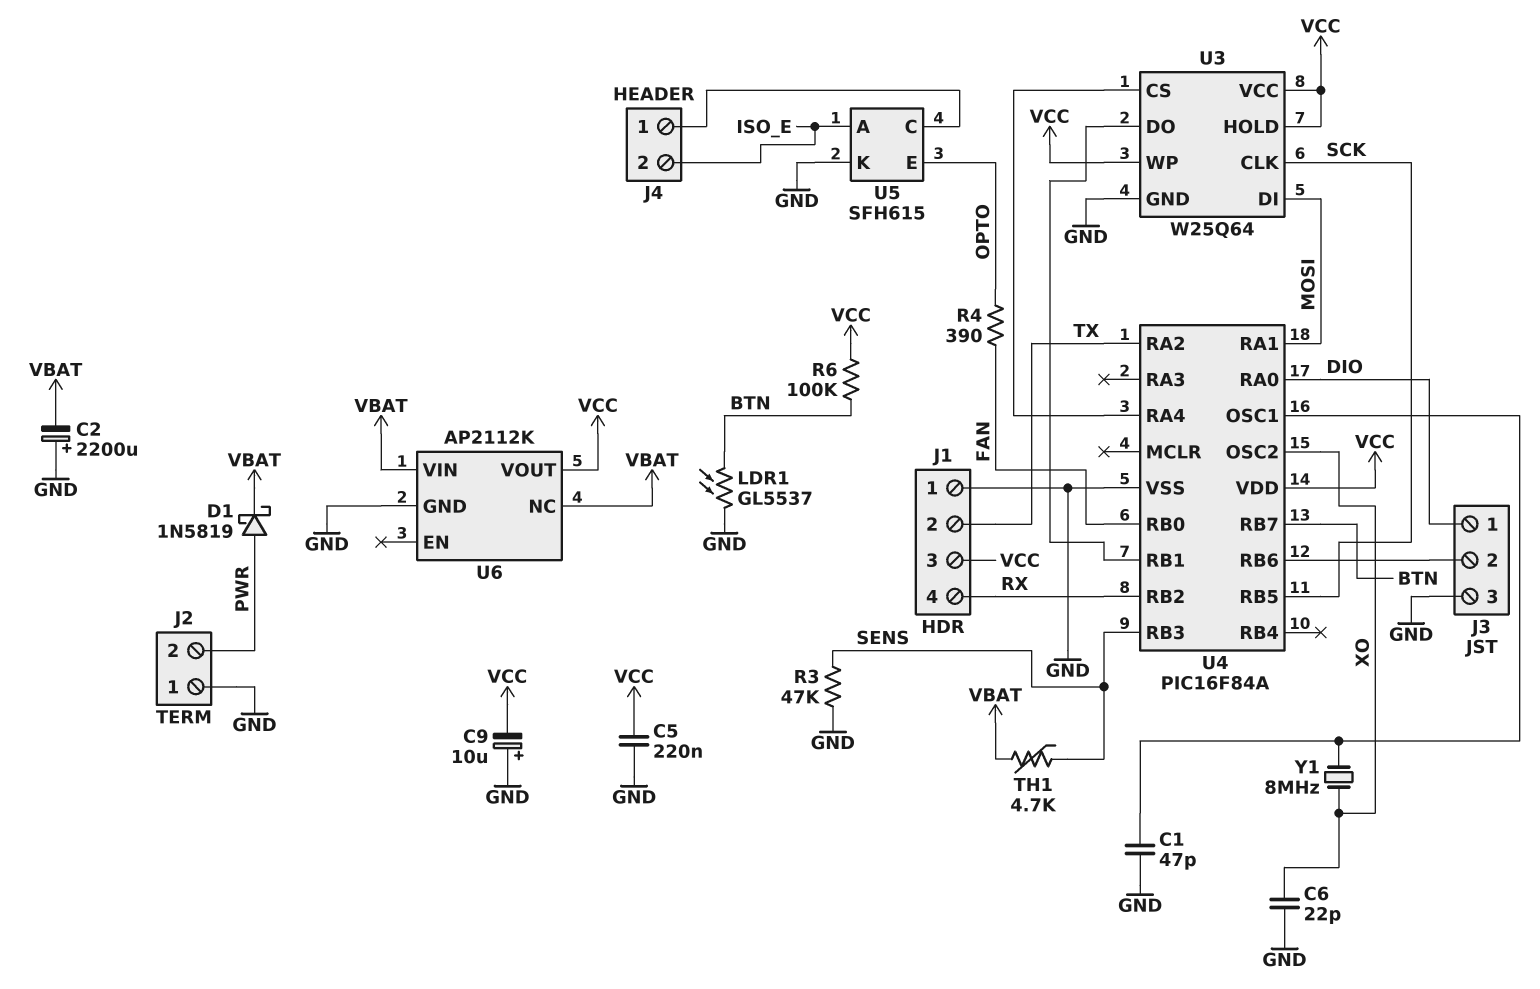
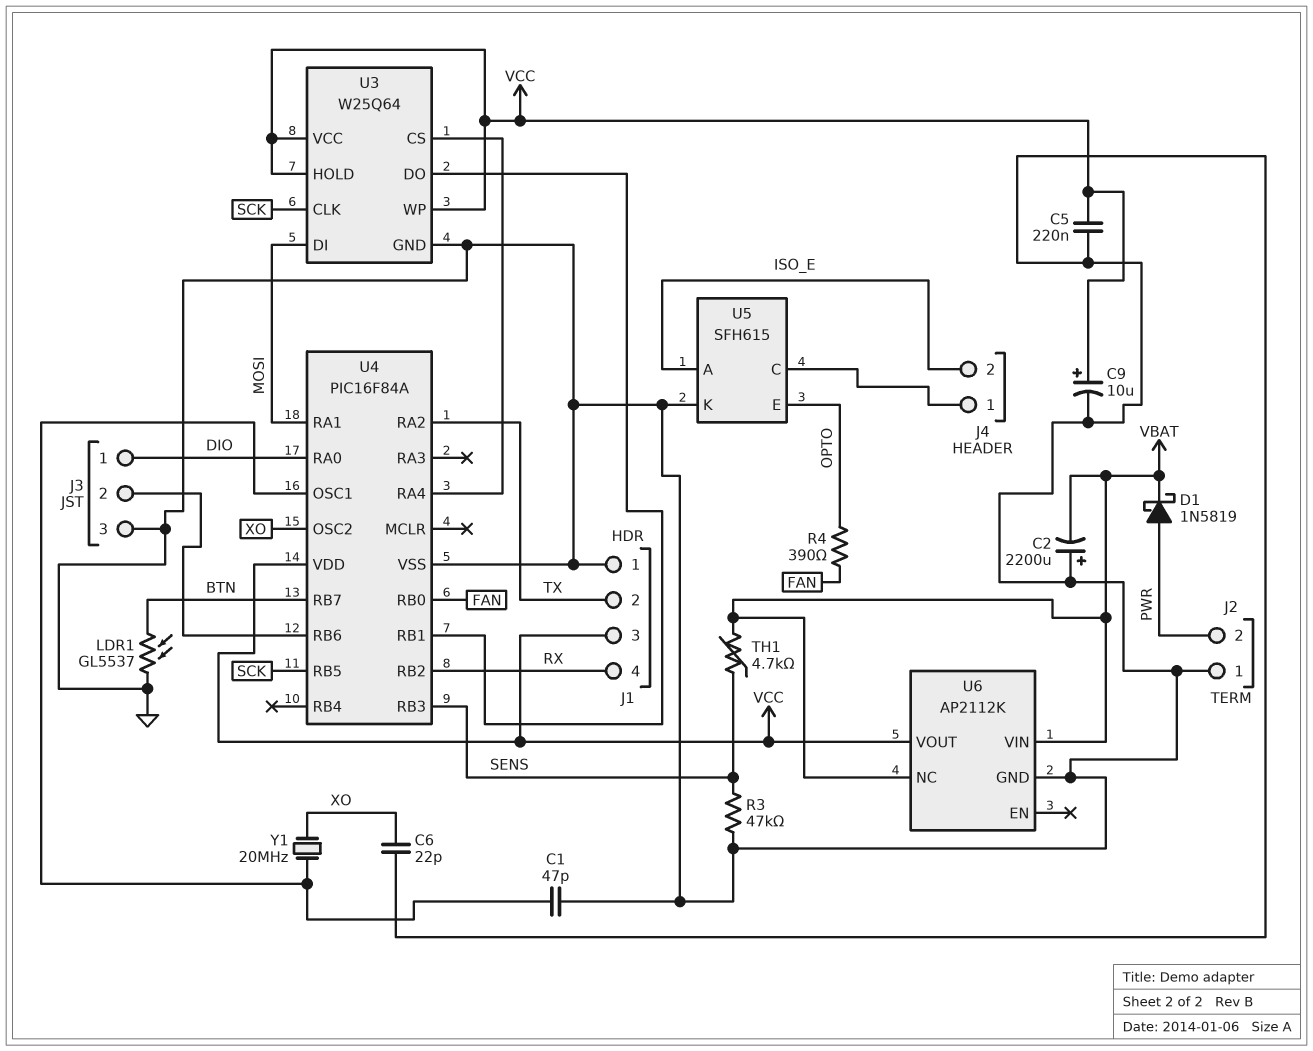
C9: 10uF (plus GND, minus VCC) -> 10uF (plus VCC, minus GND)
R6: 100k (BTN, VCC) -> none
Y1: 8MHz (U4/OSC1, XO) -> 20MHz (U4/OSC1, XO)

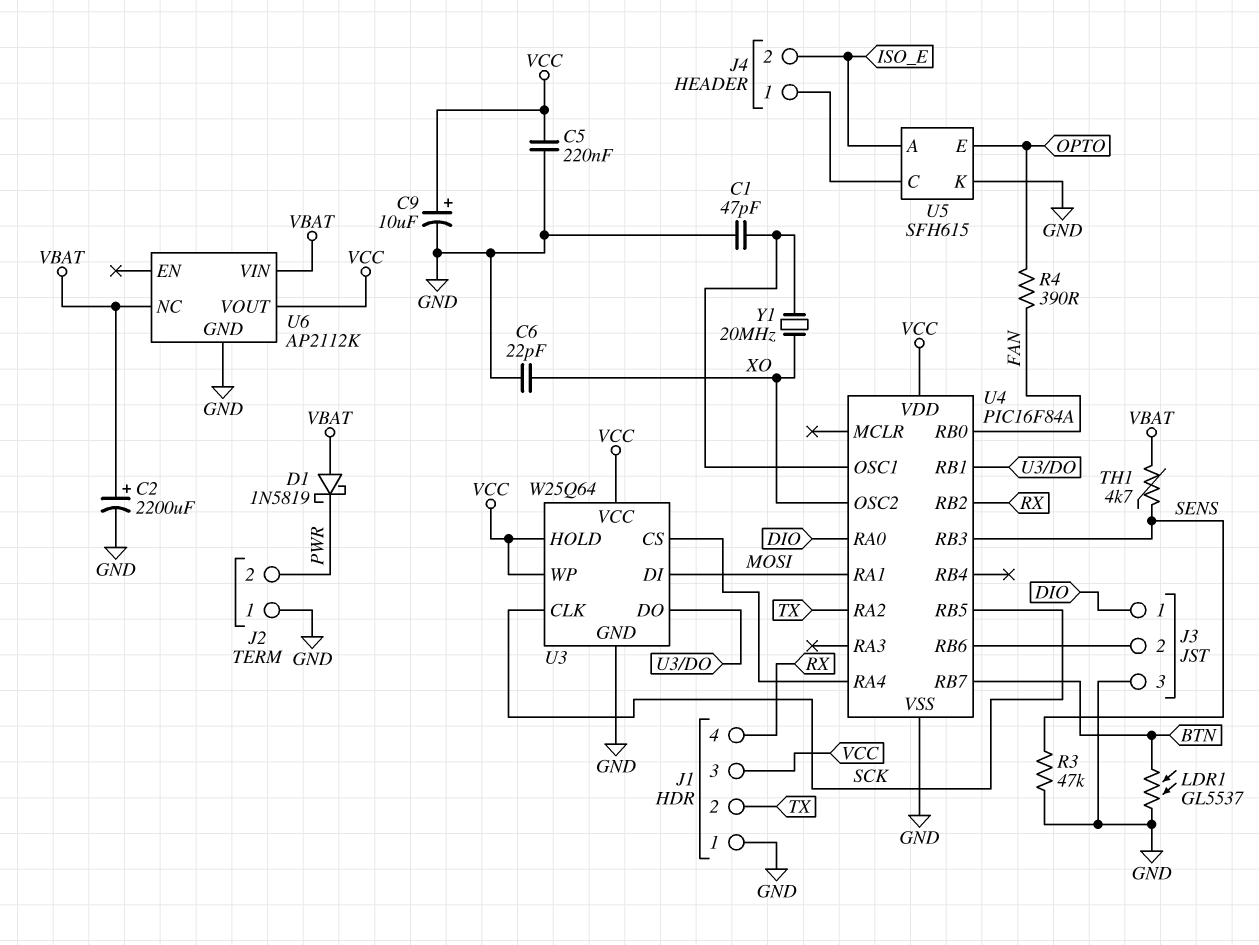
C2: 2200uF (plus GND, minus VBAT) -> 2200uF (plus VBAT, minus GND)
D1: schottky 1N5819 (A PWR, K VBAT) -> schottky 1N5819 (A VBAT, K PWR)

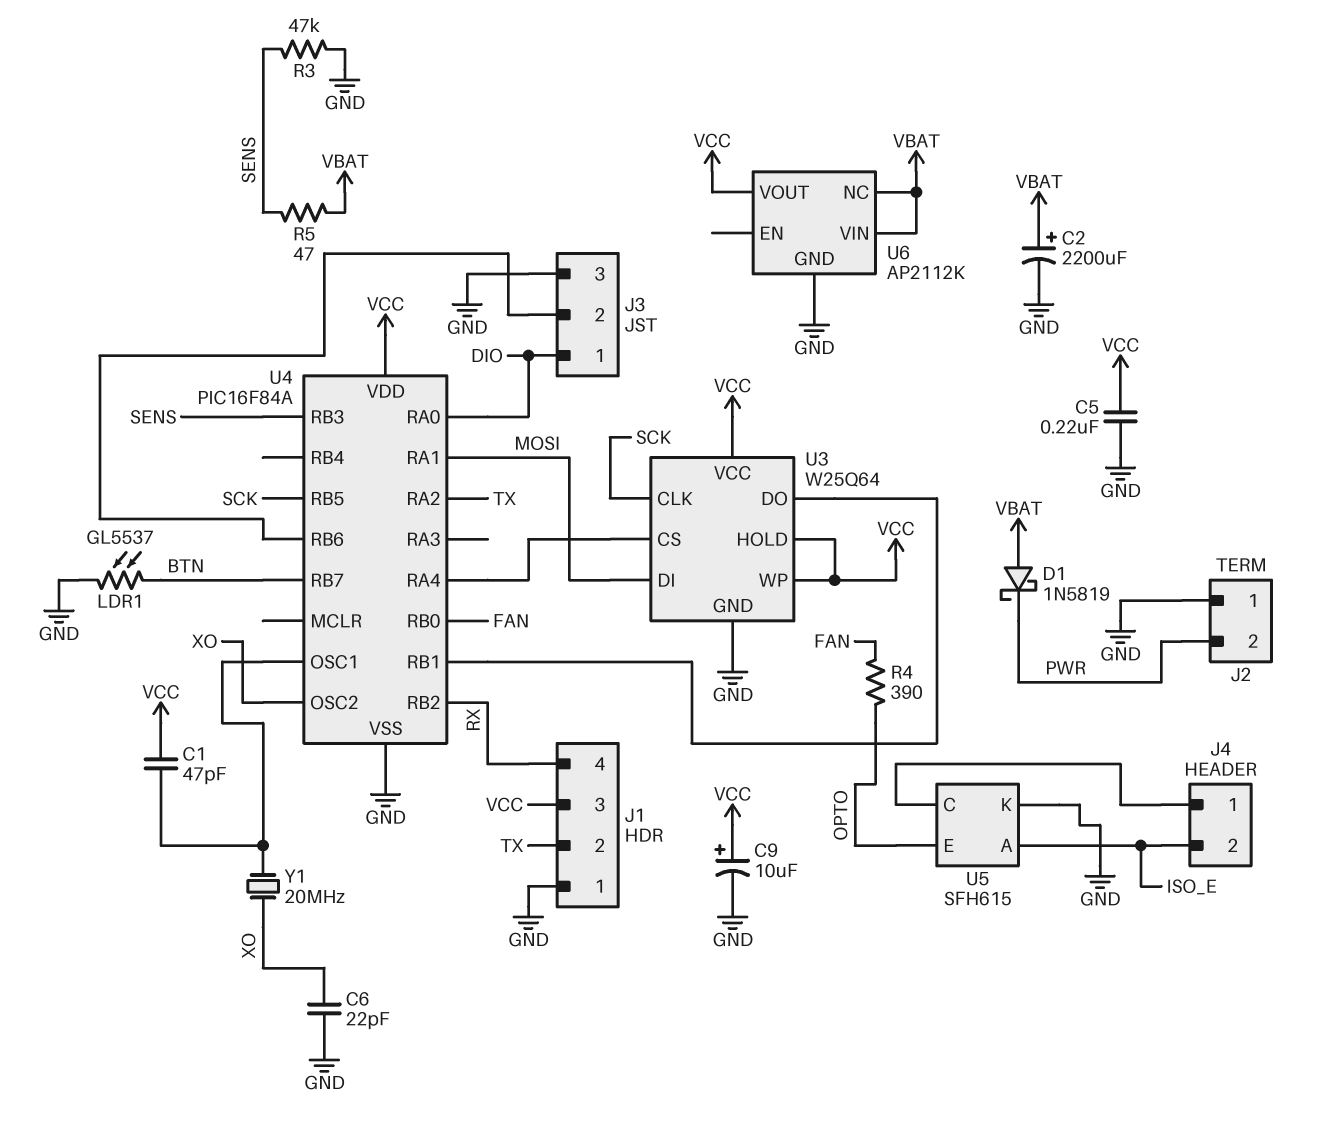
C1: 47pF (GND, U4/OSC1) -> 47pF (U4/OSC1, VCC)
R5: none -> 47 (SENS, VBAT)
TH1: 4.7k (SENS, VBAT) -> none

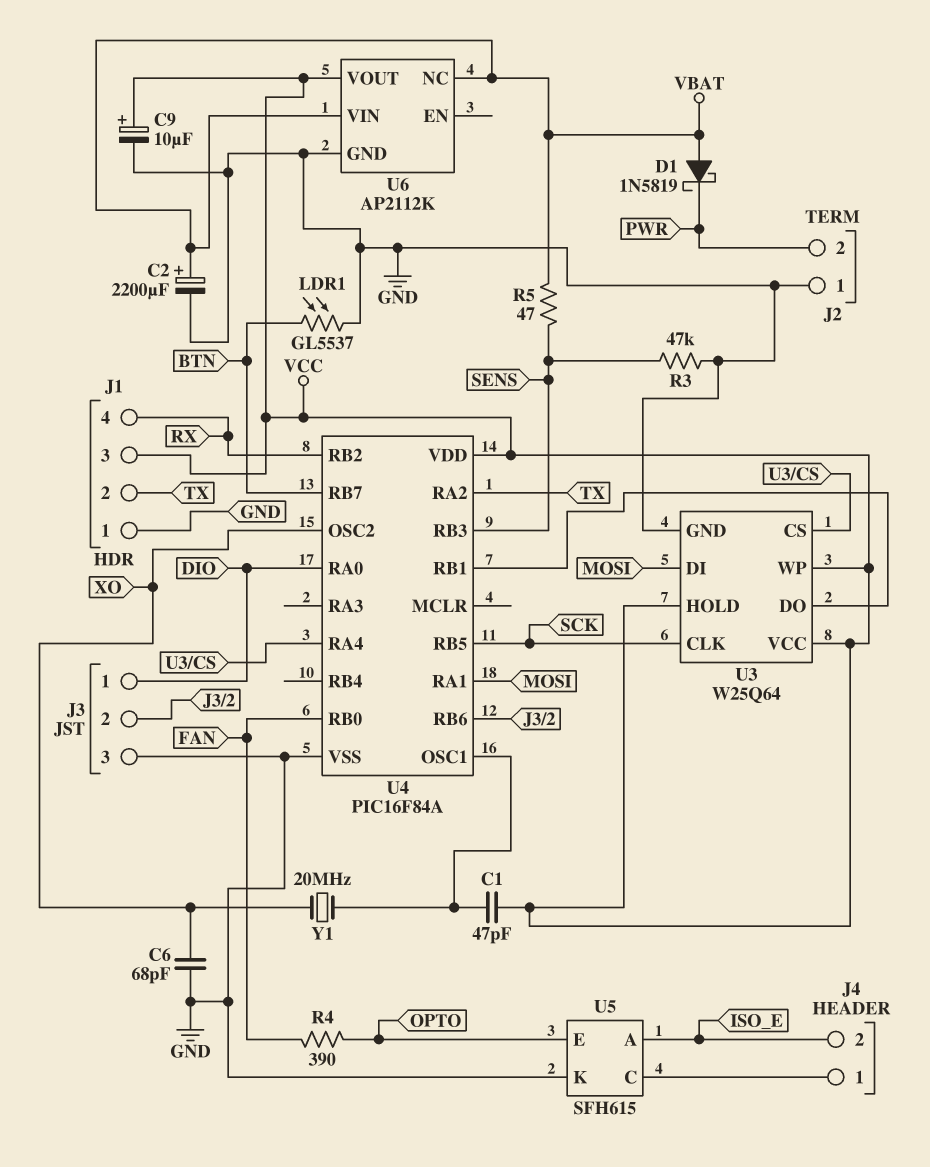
C5: 220nF (GND, VCC) -> none
C6: 22pF (GND, XO) -> 68pF (GND, XO)

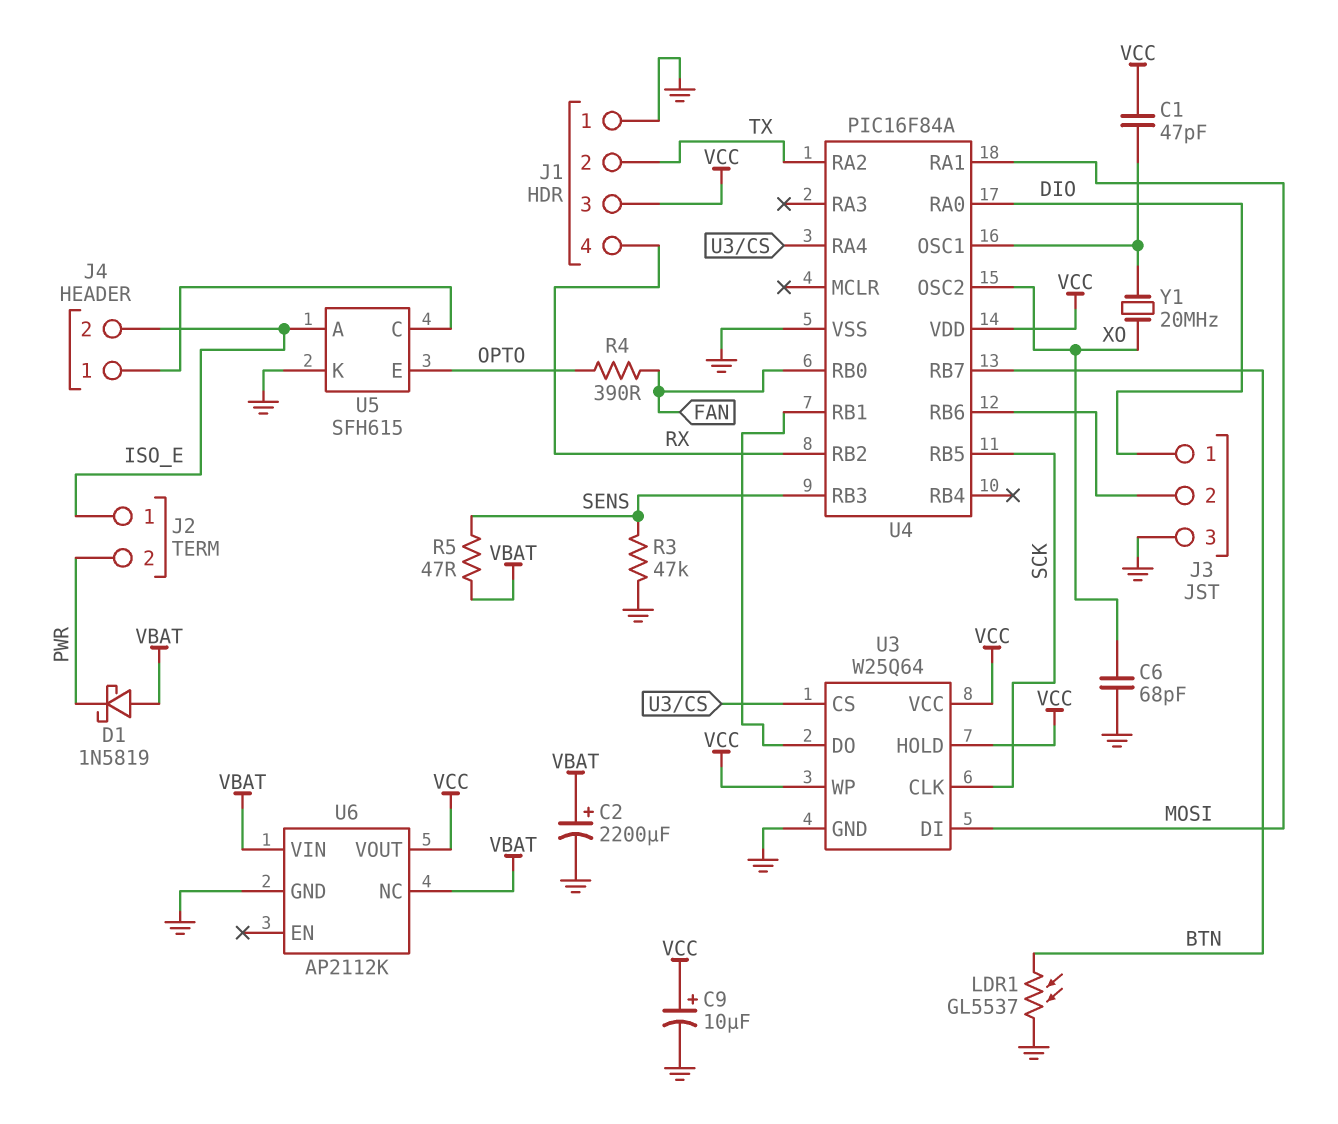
J2 pin 1: GND -> ISO_E

